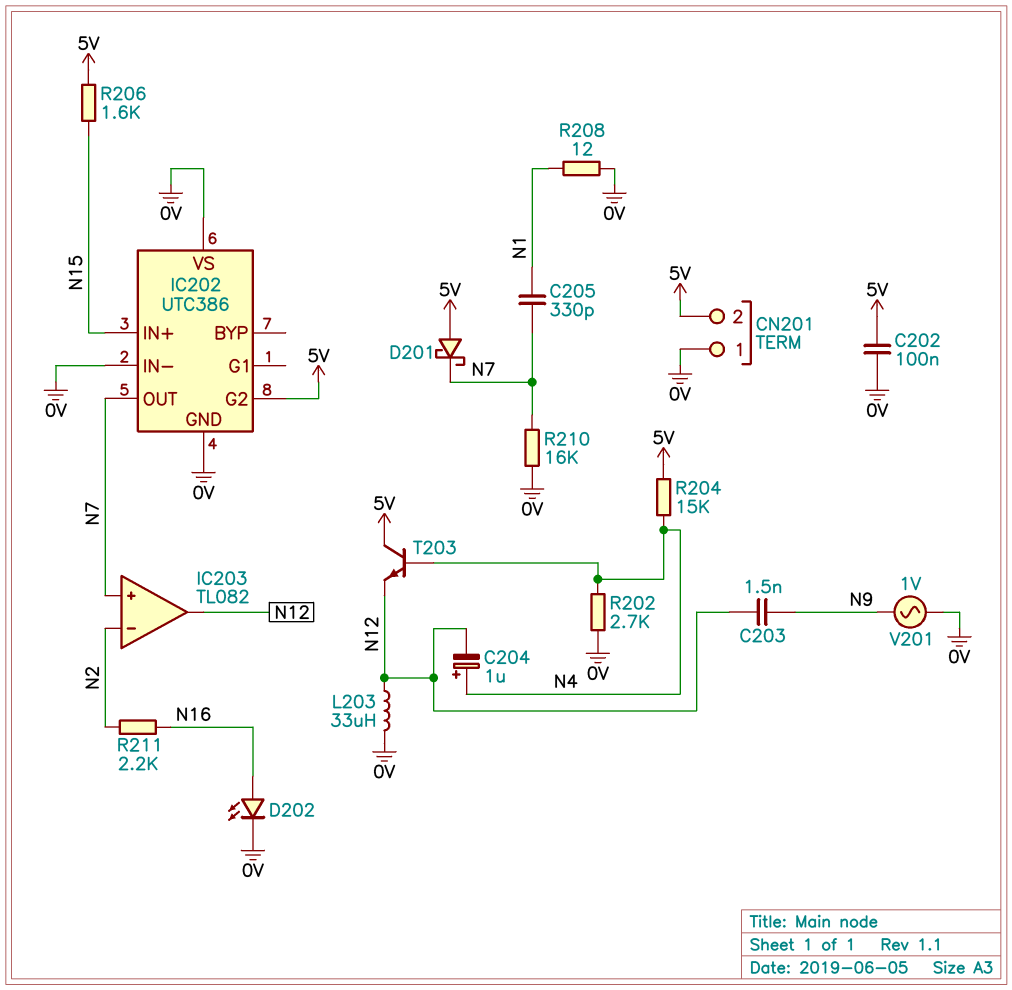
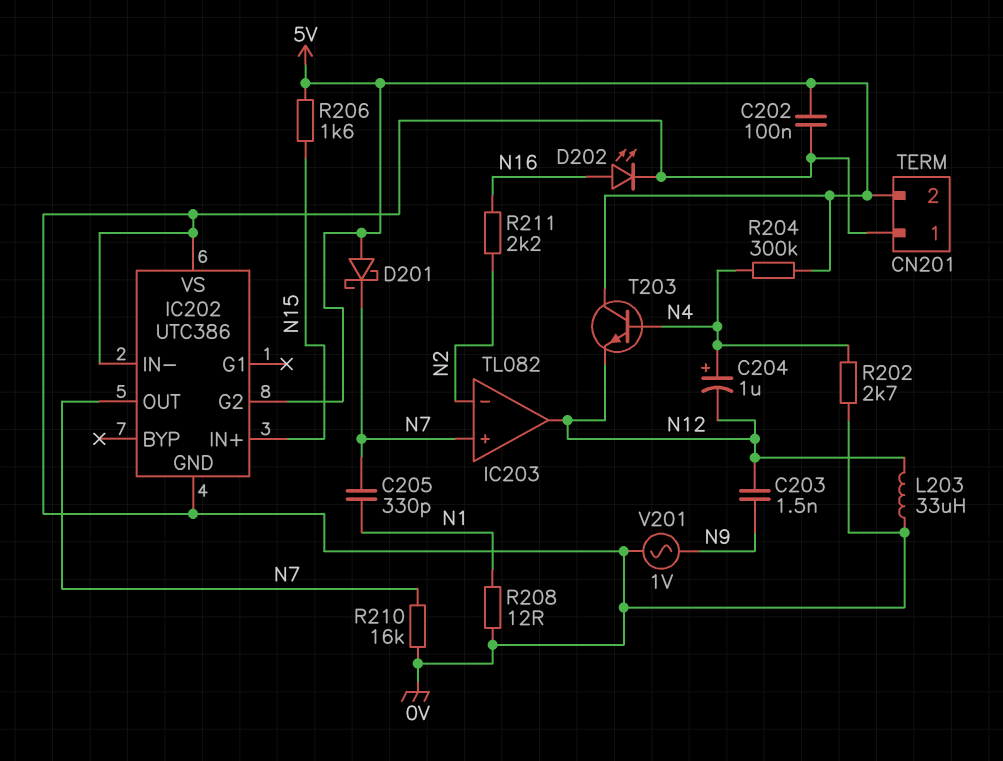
R204: 15k (5V, N4) -> 300k (5V, N4)

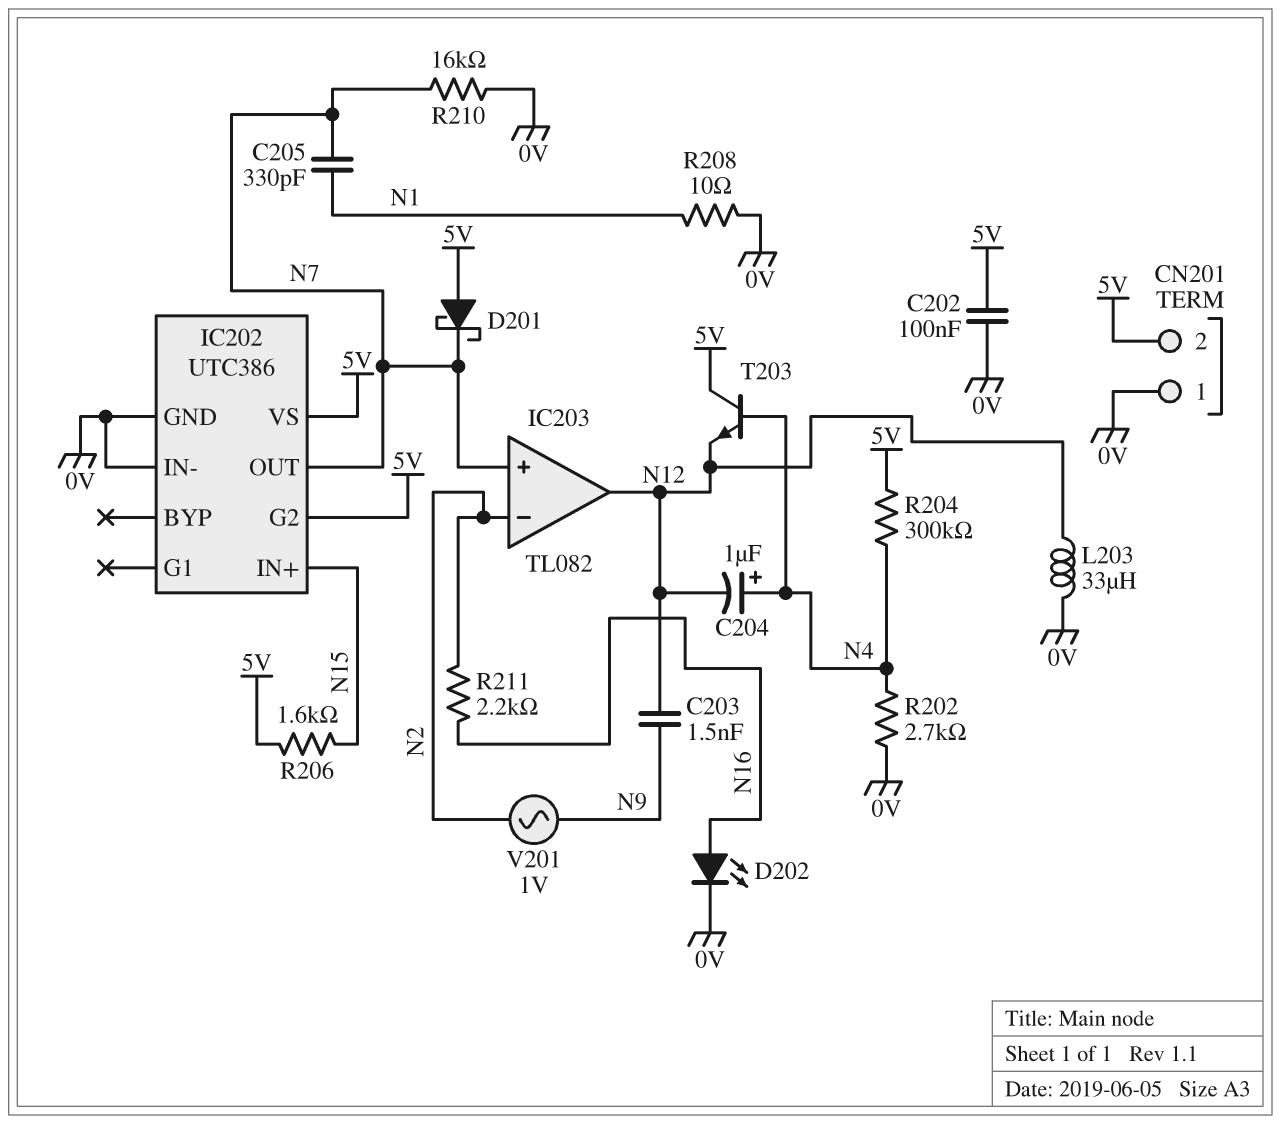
IC202 pin VS: 0V -> 5V
R208: 12 (0V, N1) -> 10 (0V, N1)
V201: AC 1V (0V, N9) -> AC 1V (N2, N9)

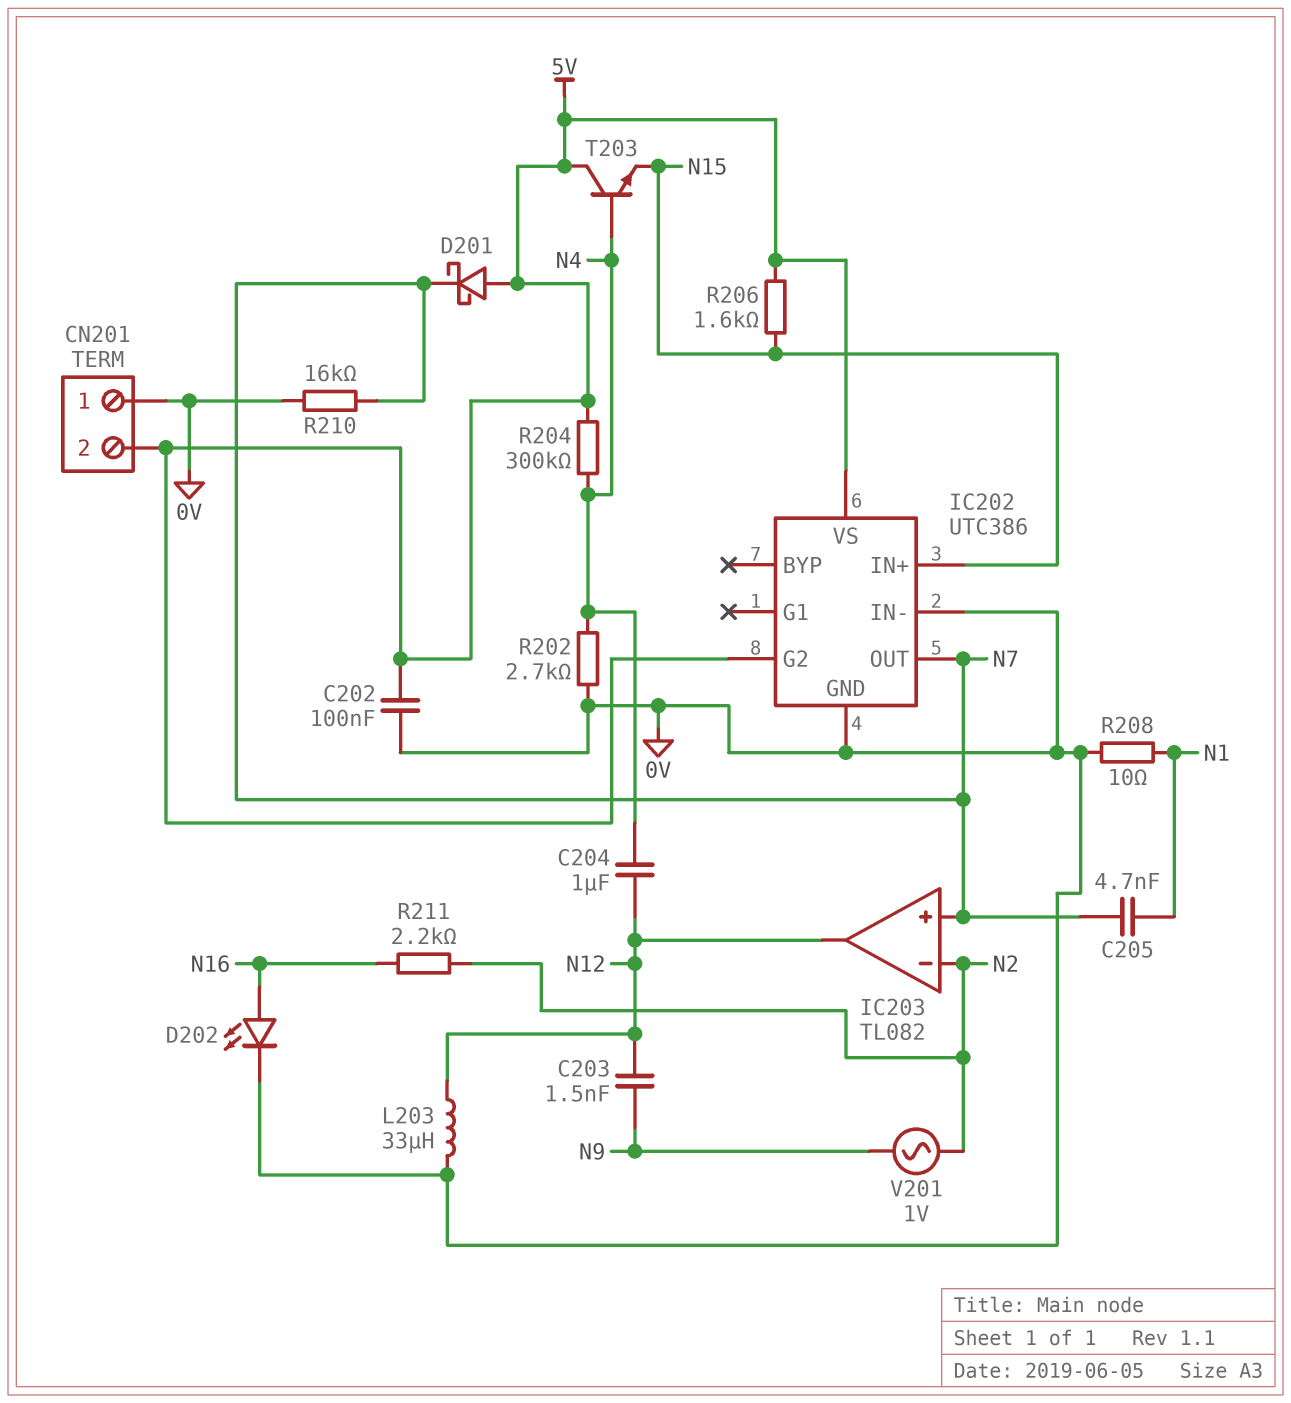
C204: 1uF (plus N4, minus N12) -> 1uF (N4, N12)
C205: 330pF (N1, N7) -> 4.7nF (N1, N7)
T203: NPN (B N4, C 5V, E N12) -> NPN (B N4, C 5V, E N15)

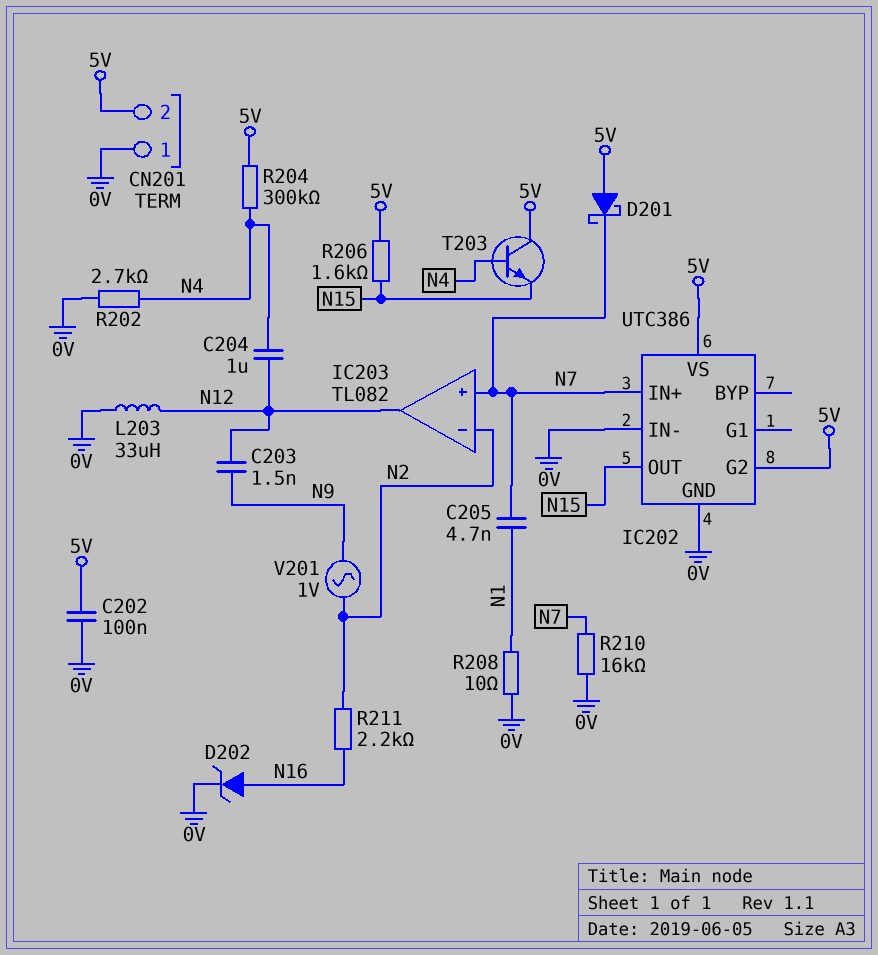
D202: LED (A N16, K 0V) -> zener (A N16, K 0V)
IC202 pin IN+: N15 -> N7
IC202 pin OUT: N7 -> N15

